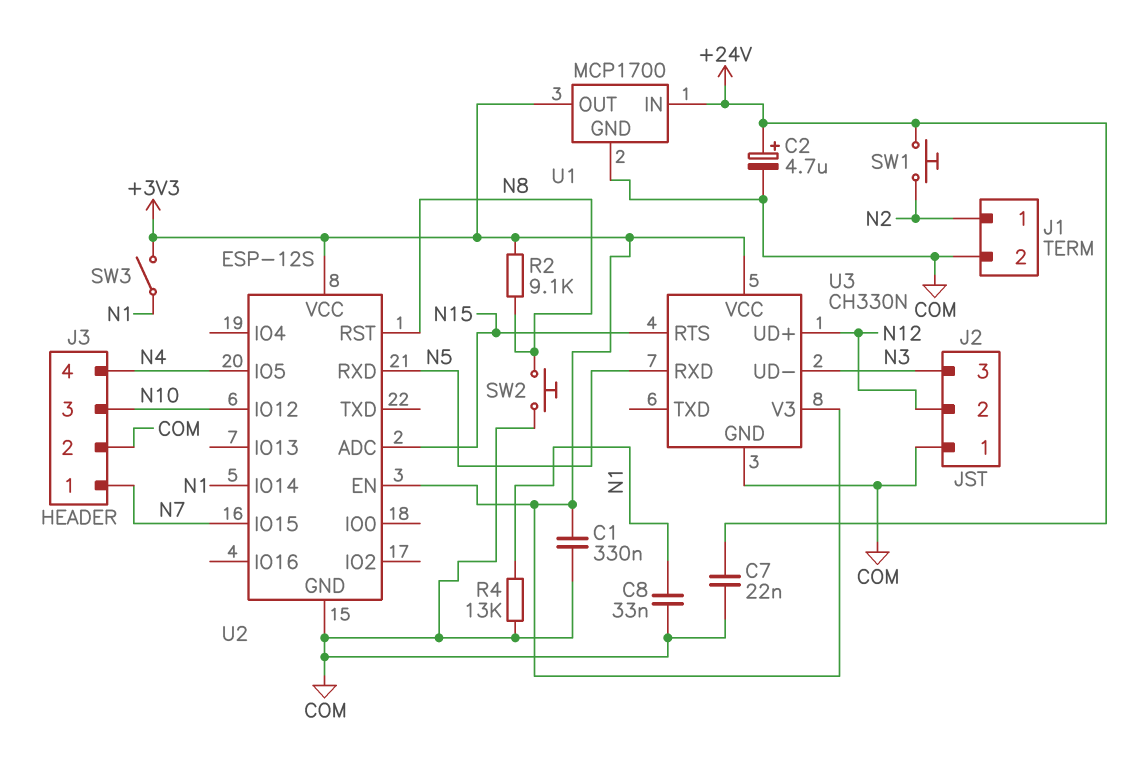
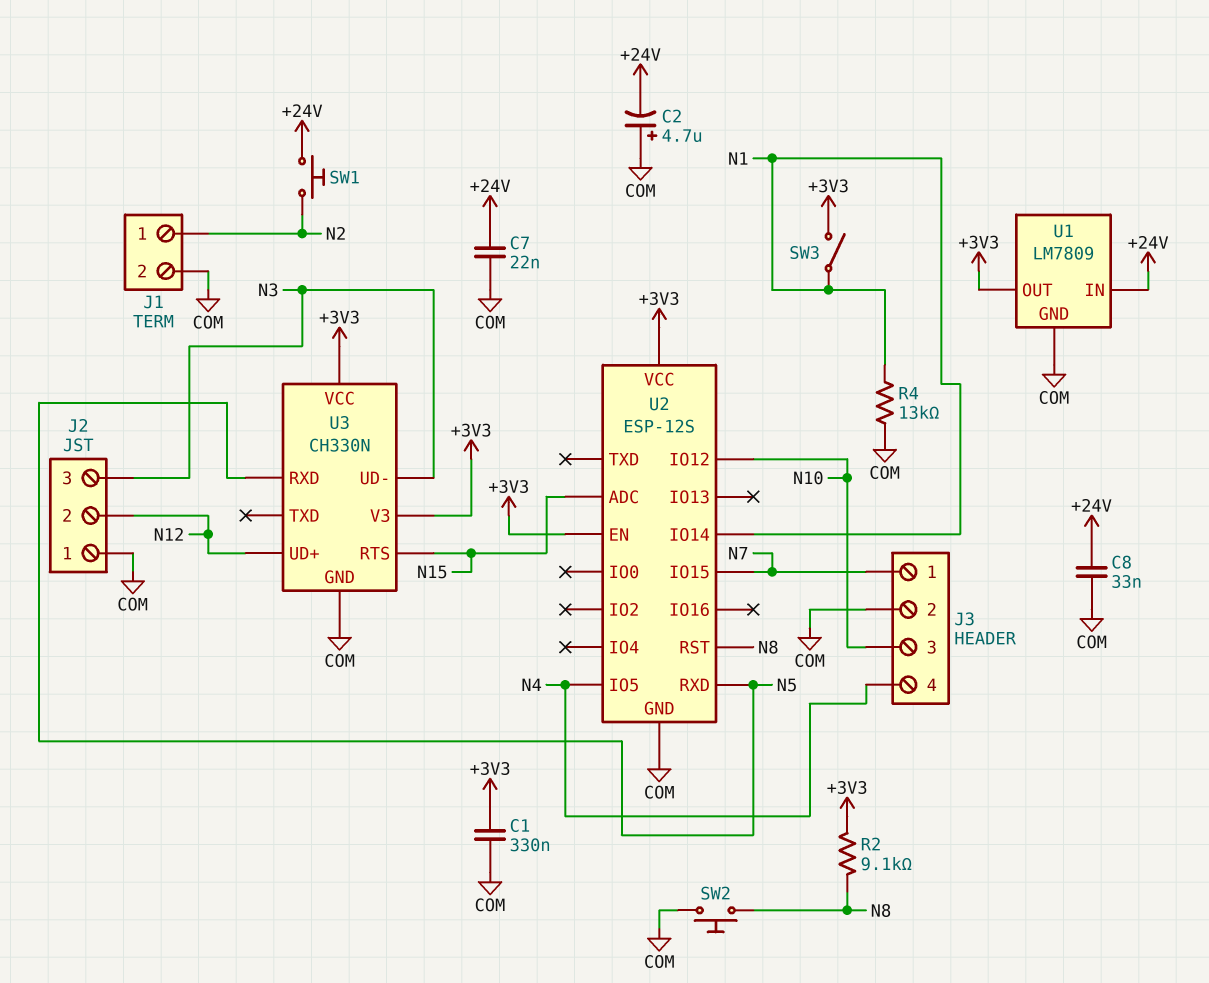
C2: 4.7uF (plus +24V, minus COM) -> 4.7uF (plus COM, minus +24V)
C8: 33nF (COM, N1) -> 33nF (+24V, COM)
U1: MCP1700 -> LM7809

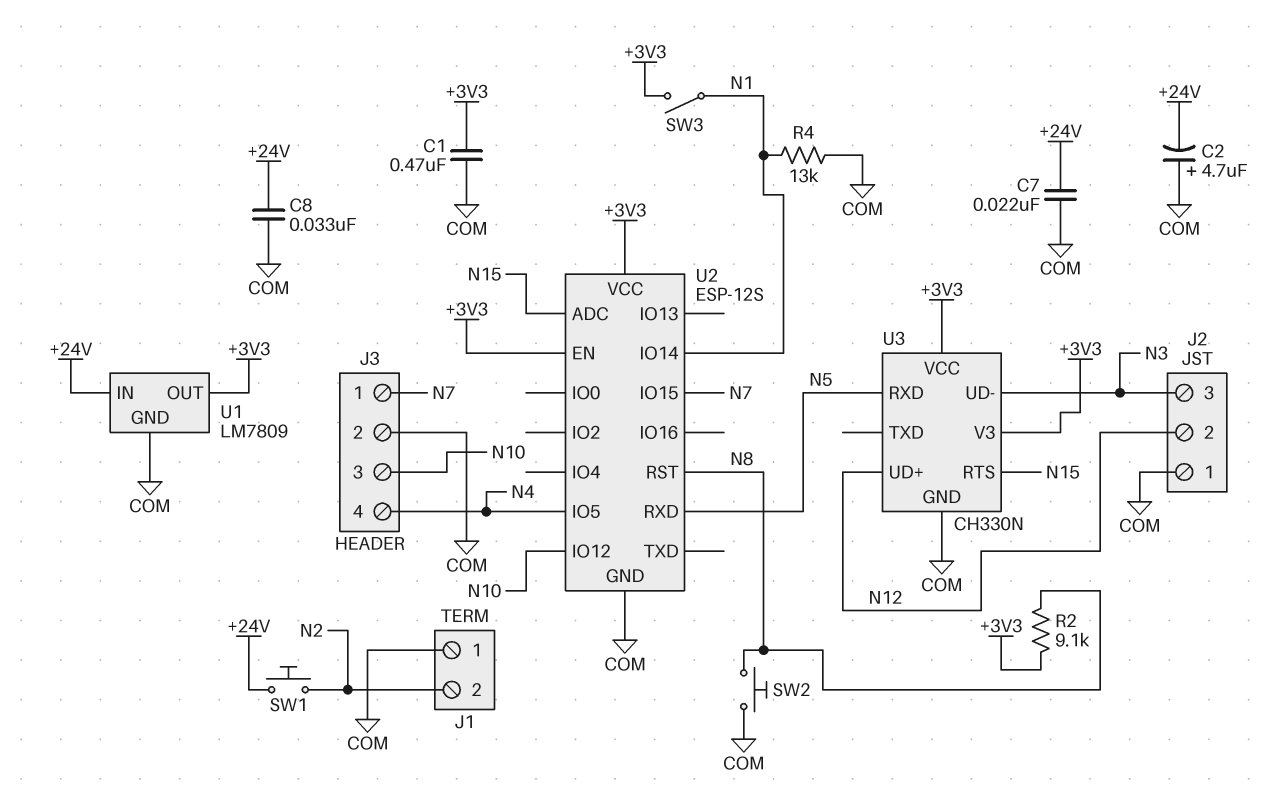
C1: 330nF (+3V3, COM) -> 470nF (+3V3, COM)
J1 pin 1: N2 -> COM
J1 pin 2: COM -> N2

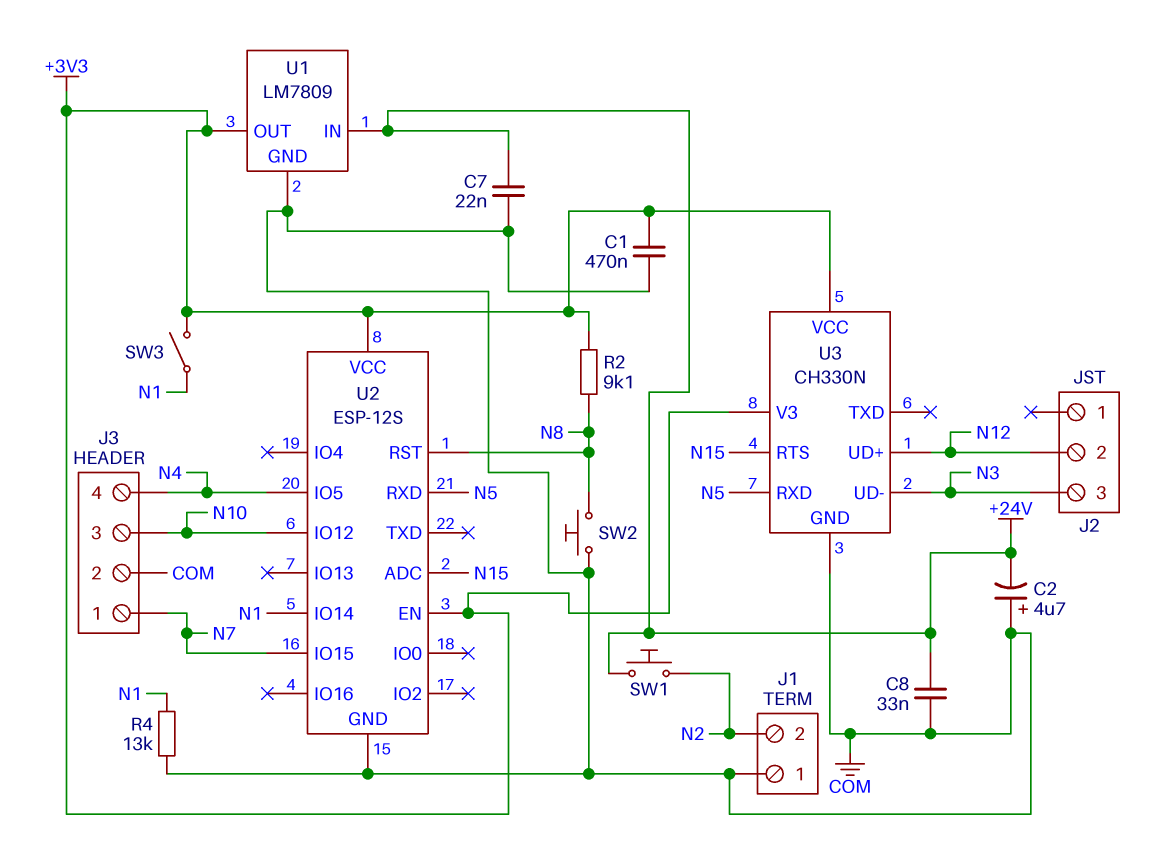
J2 pin 1: COM -> none

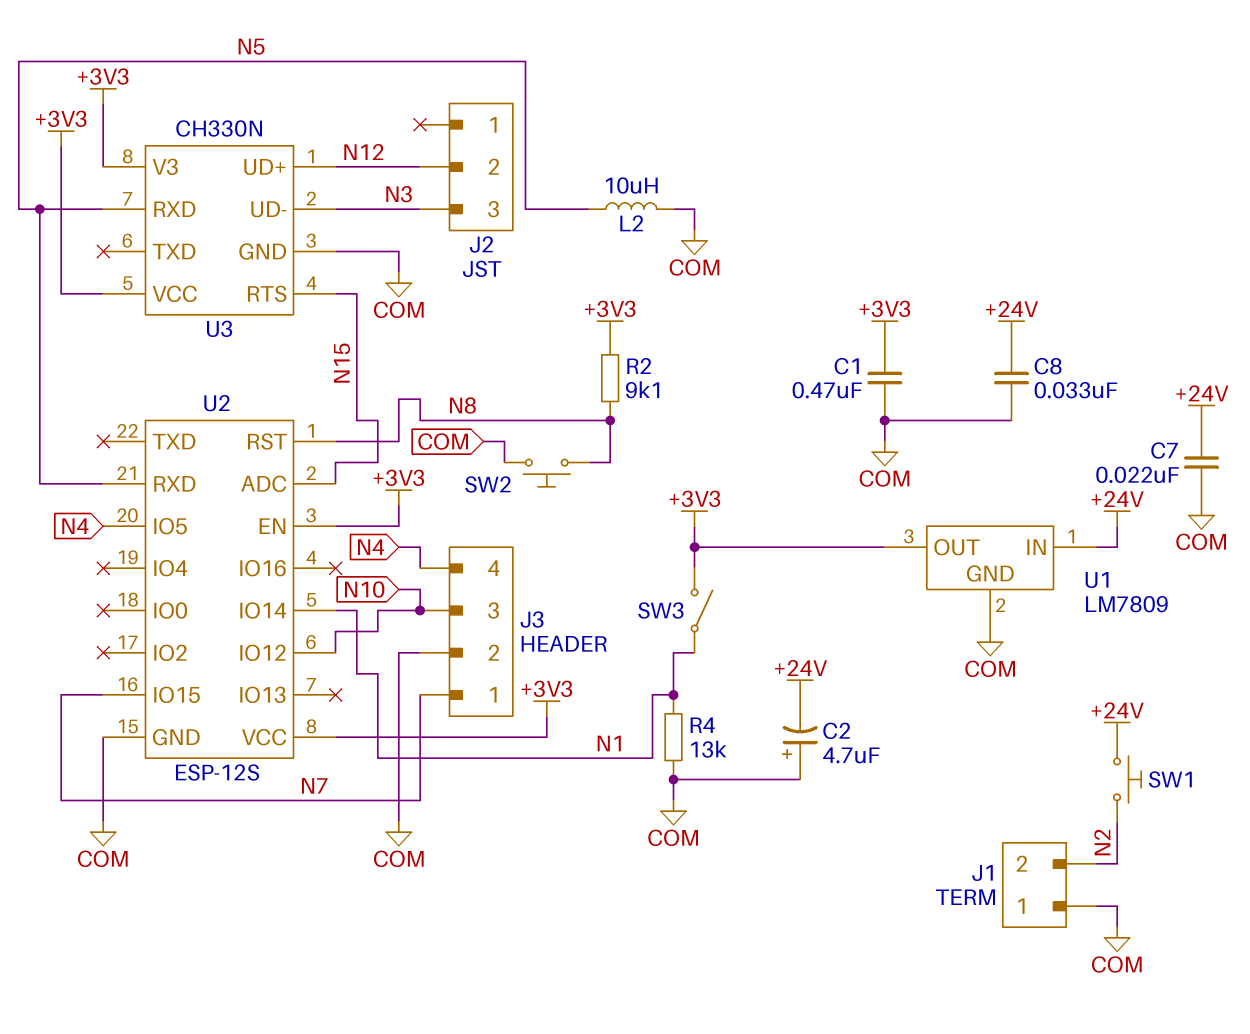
L2: none -> 10uH (COM, N5)

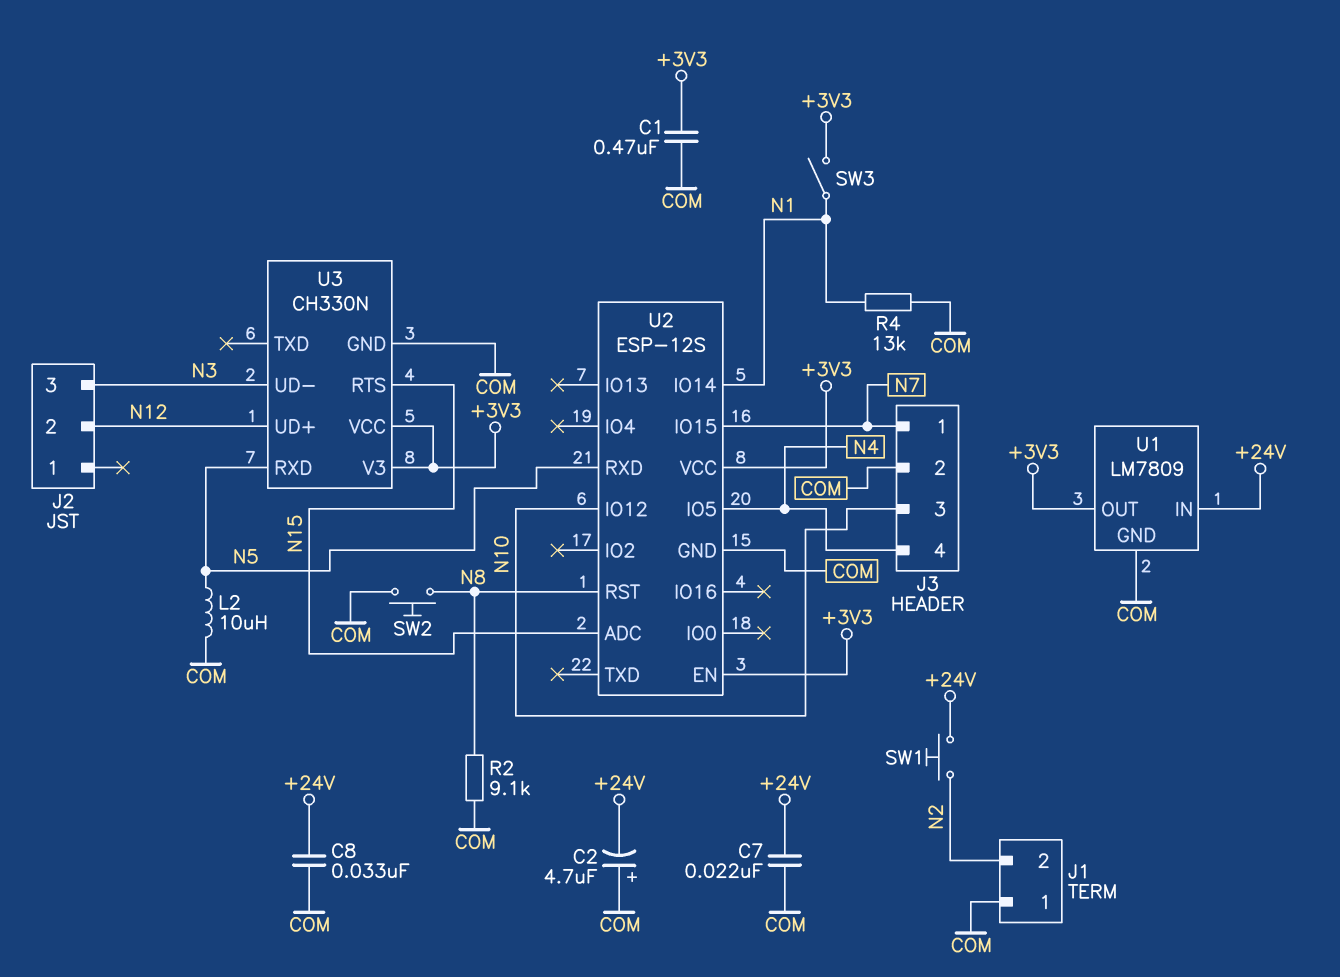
R2: 9.1k (+3V3, N8) -> 9.1k (COM, N8)

